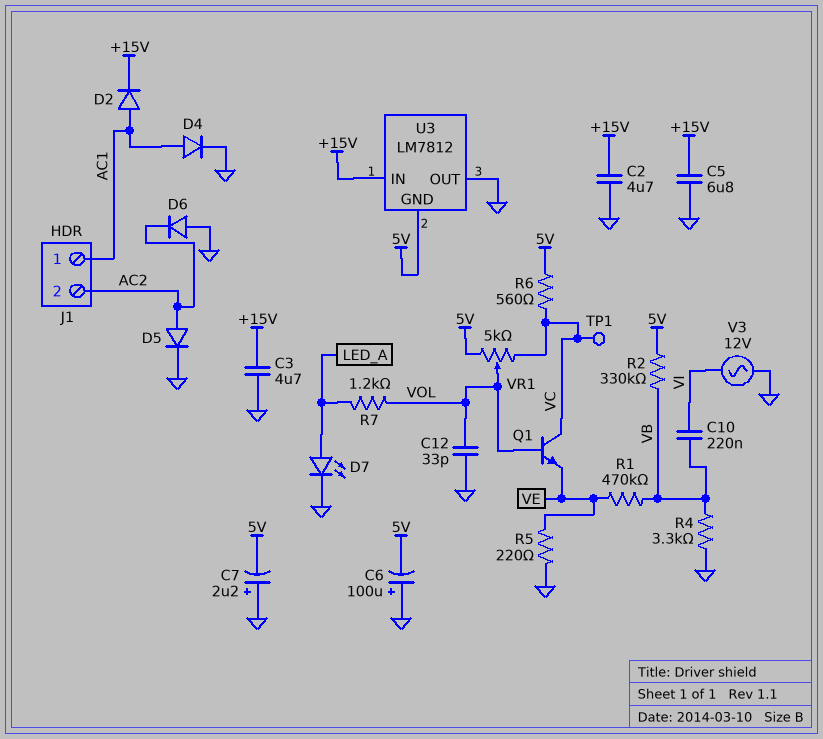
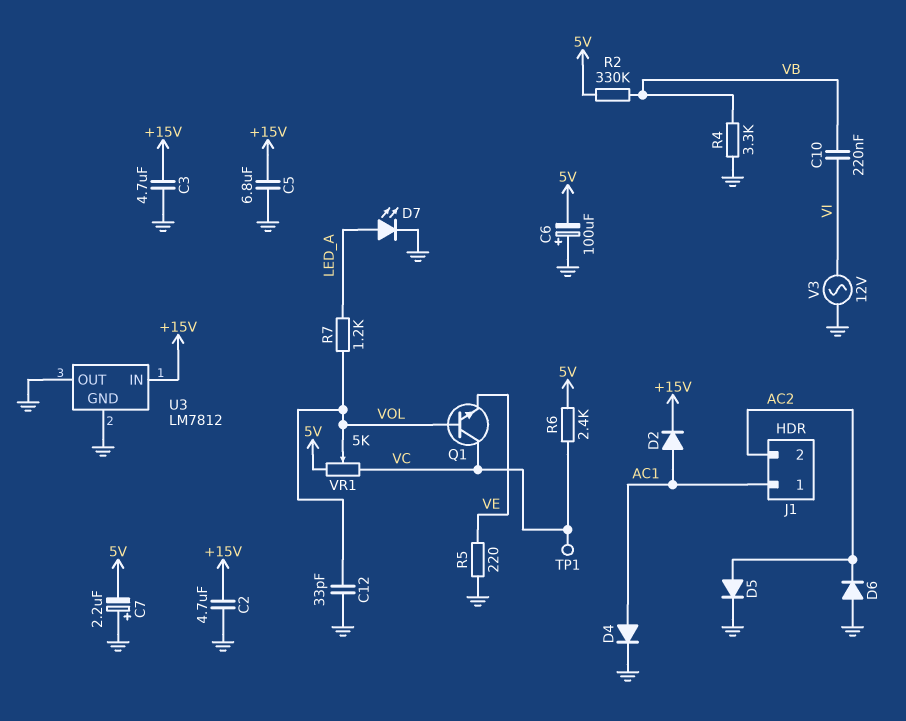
R1: 470k (VB, VE) -> none
R6: 560 (5V, VC) -> 2.4k (5V, VC)
U3 pin GND: 5V -> GND

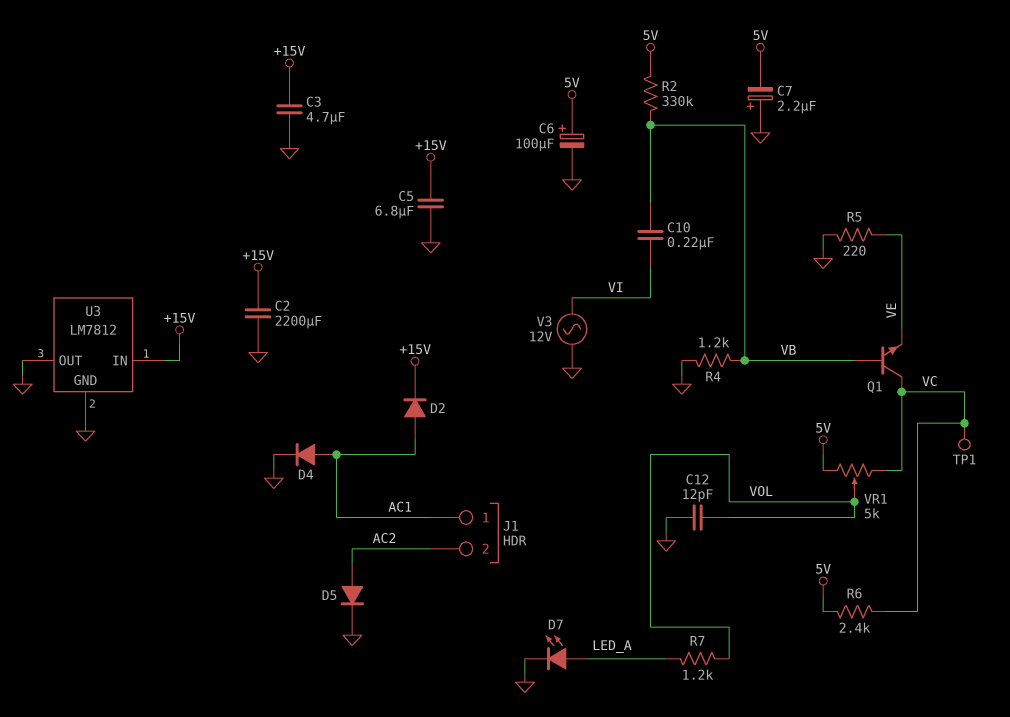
C2: 4.7uF (+15V, GND) -> 2200uF (+15V, GND)
C6: 100uF (plus GND, minus 5V) -> 100uF (plus 5V, minus GND)
C12: 33pF (GND, VOL) -> 12pF (GND, VOL)
D6: diode (A GND, K AC2) -> none
Q1: NPN (B VOL, C VC, E VE) -> NPN (B VB, C VC, E VE)
R4: 3.3k (GND, VB) -> 1.2k (GND, VB)

